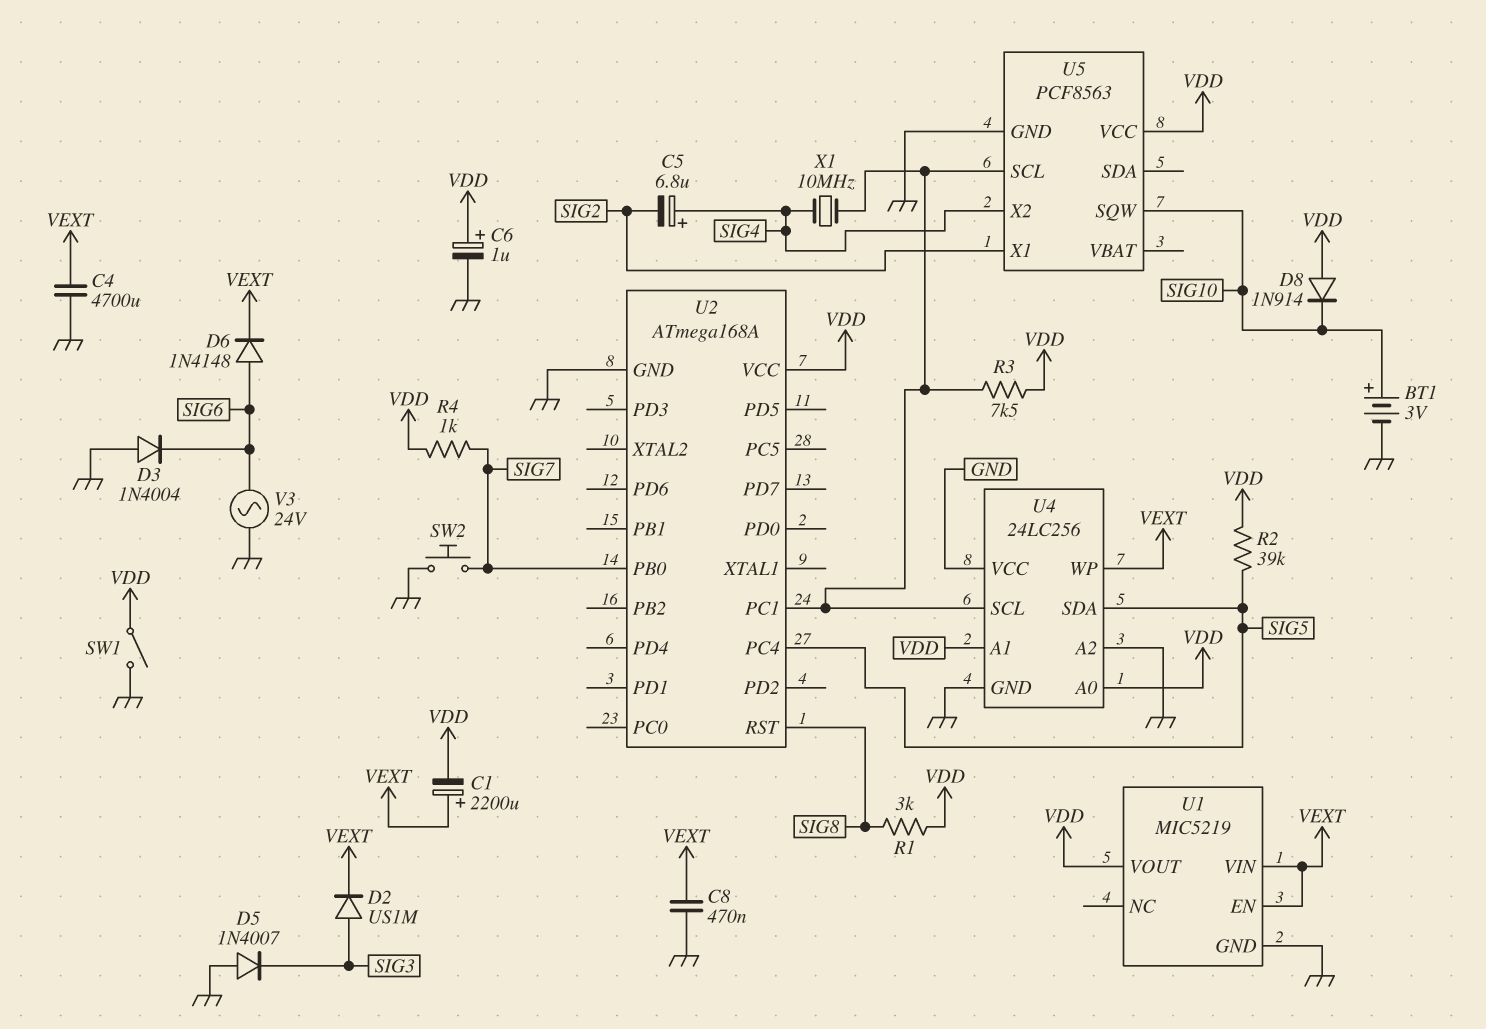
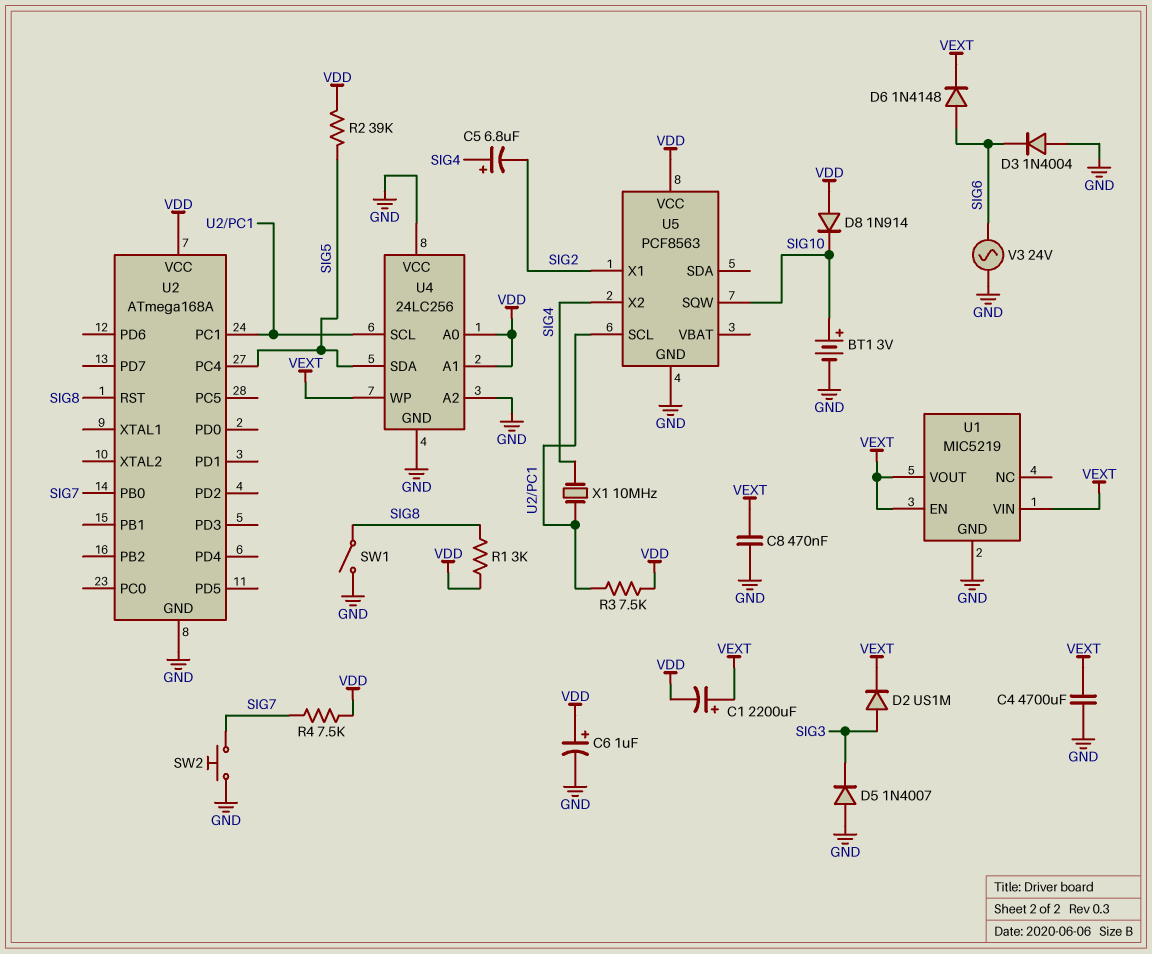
R4: 1k (SIG7, VDD) -> 7.5k (SIG7, VDD)
SW1: switch (GND, VDD) -> switch (GND, SIG8)
U1 pin VOUT: VDD -> VEXT

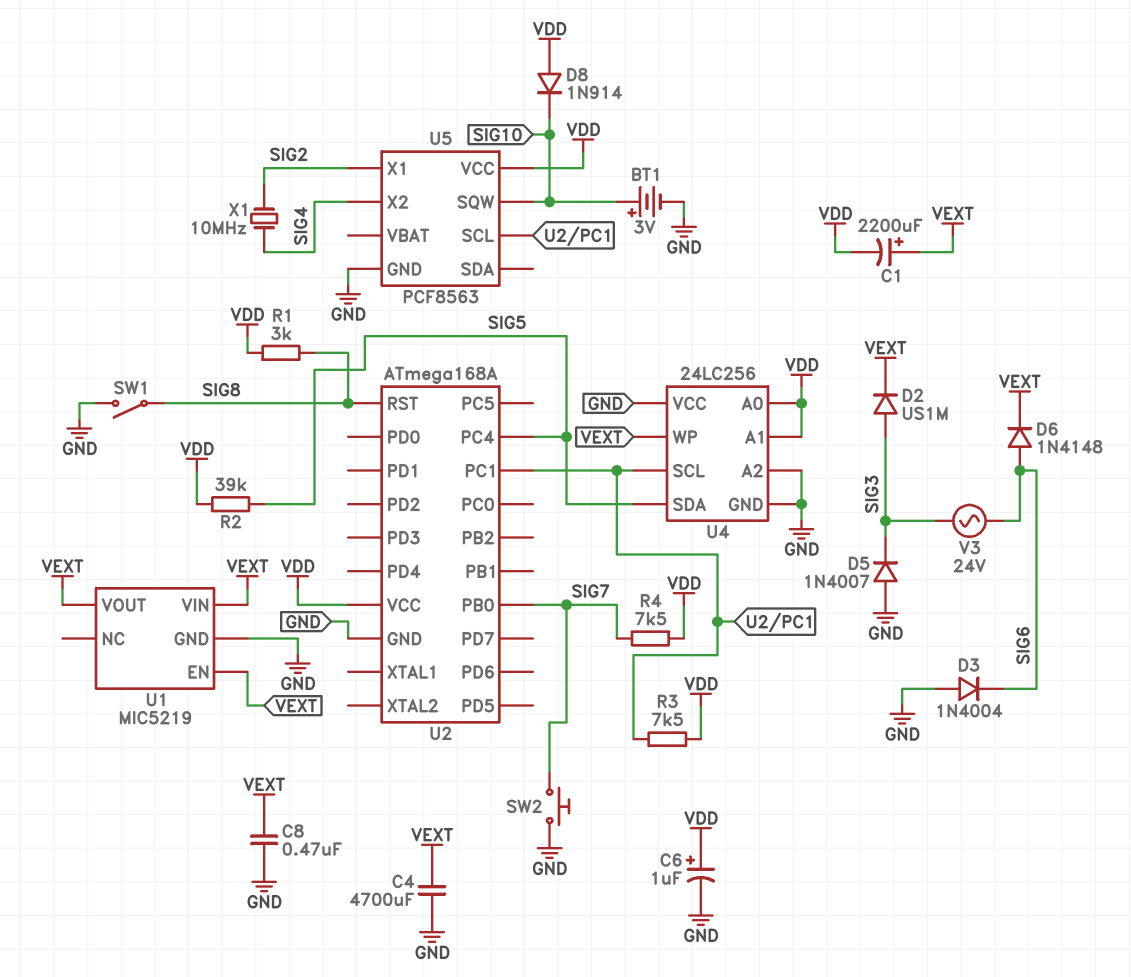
C5: 6.8uF (plus SIG4, minus SIG2) -> none
V3: AC 24V (GND, SIG6) -> AC 24V (SIG3, SIG6)
X1: 10MHz (SIG4, U2/PC1) -> 10MHz (SIG2, SIG4)

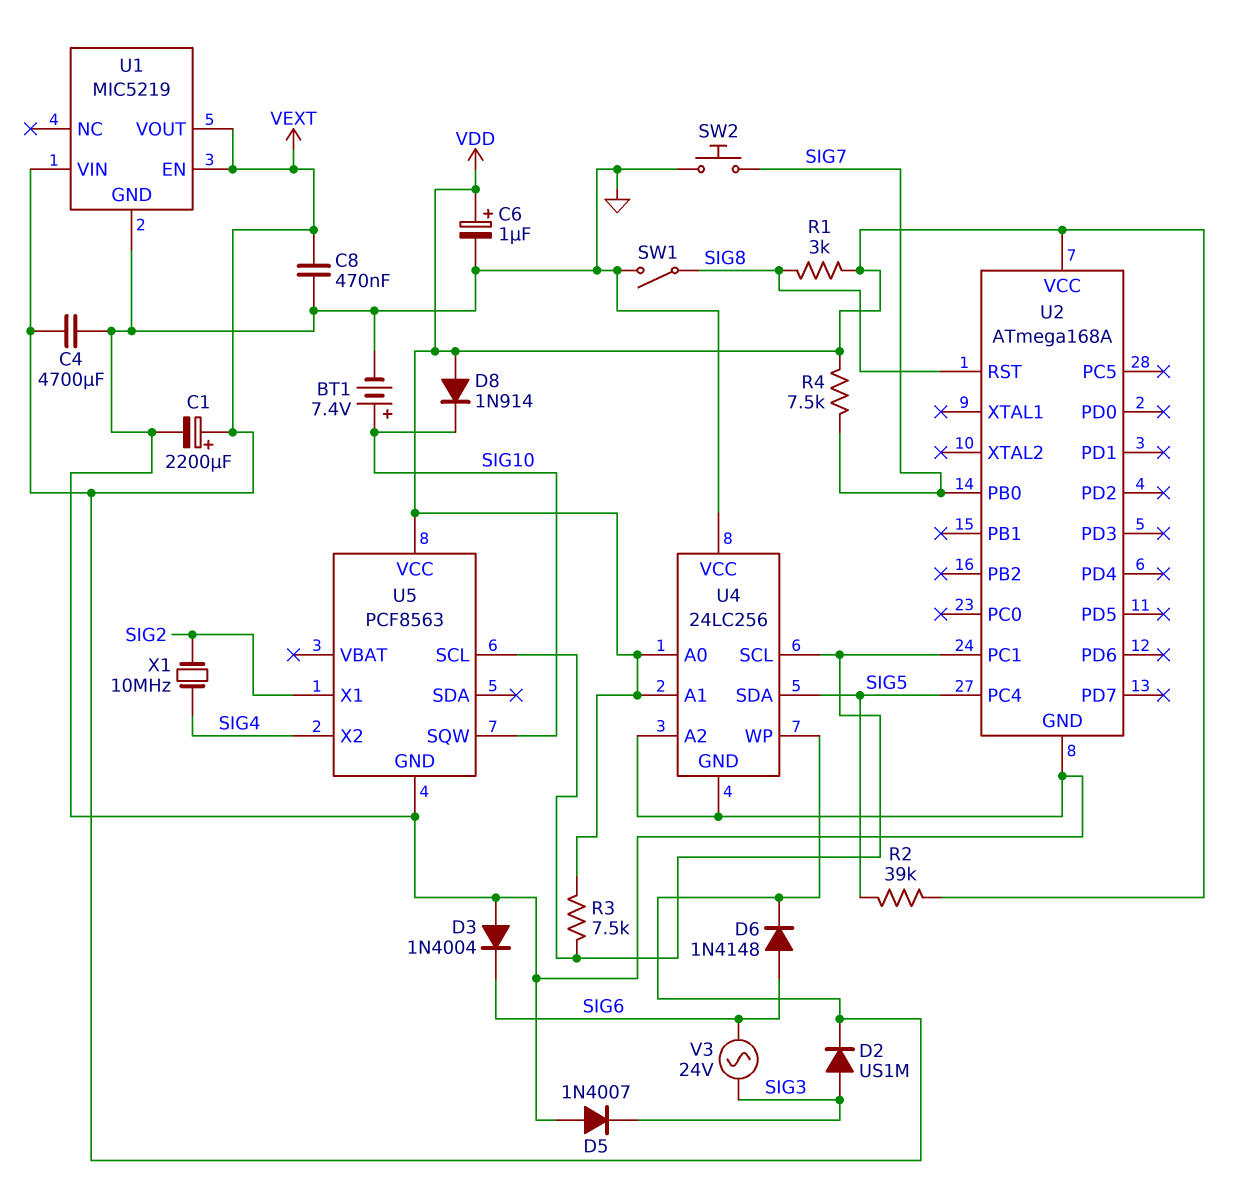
BT1: 3V (plus SIG10, minus GND) -> 7.4V (plus SIG10, minus GND)
C1: 2200uF (plus VEXT, minus VDD) -> 2200uF (plus VEXT, minus GND)

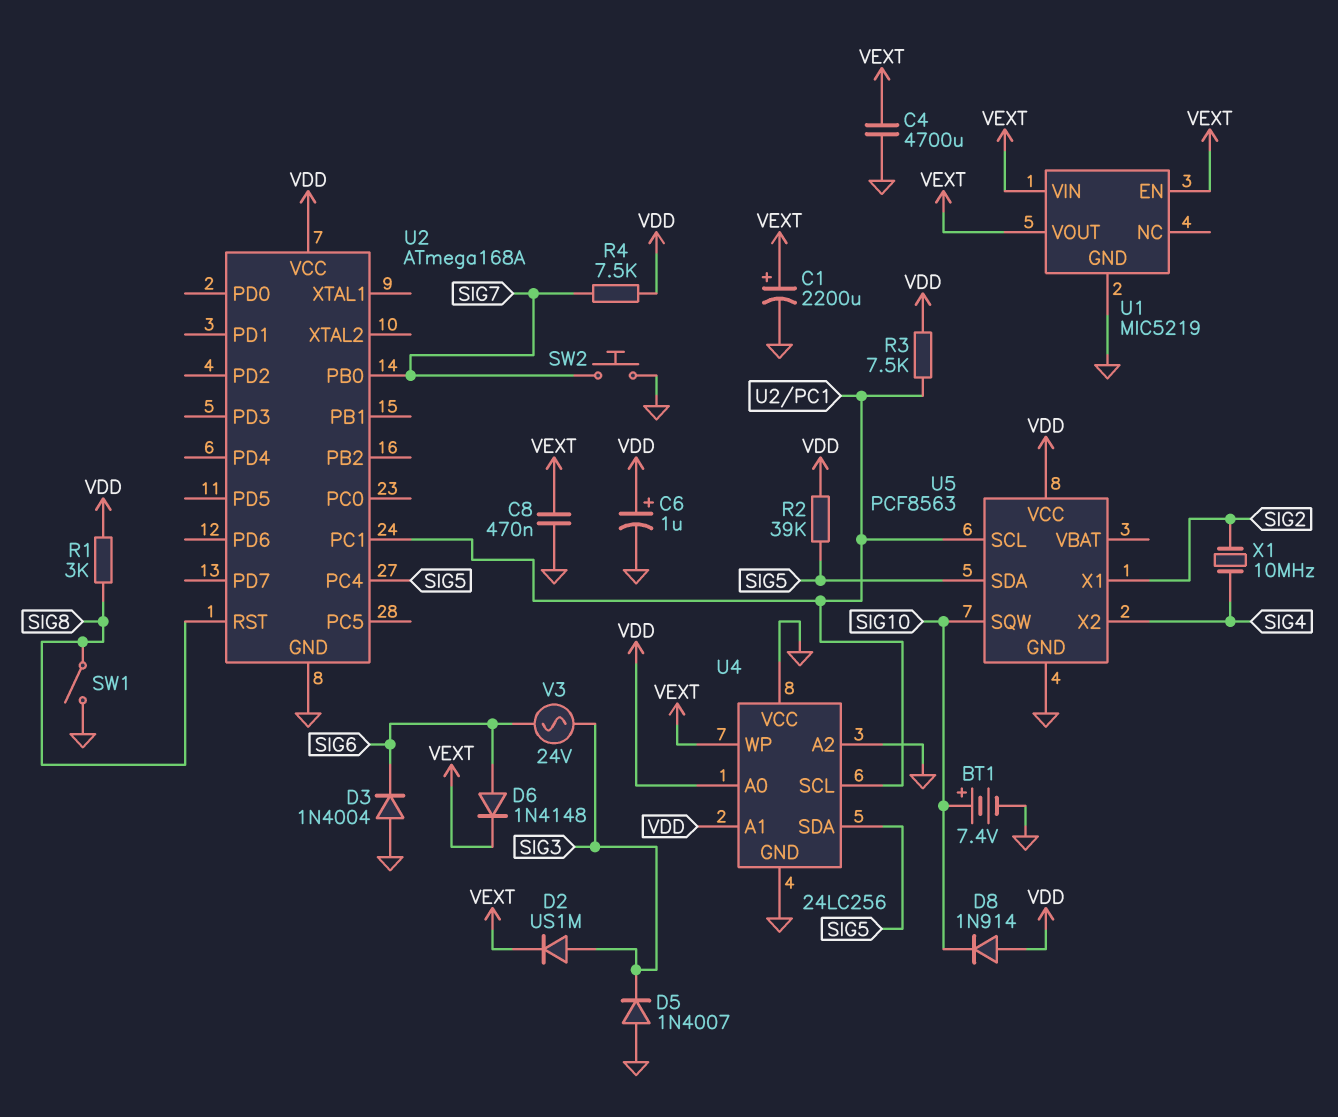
U5 pin SDA: none -> SIG5

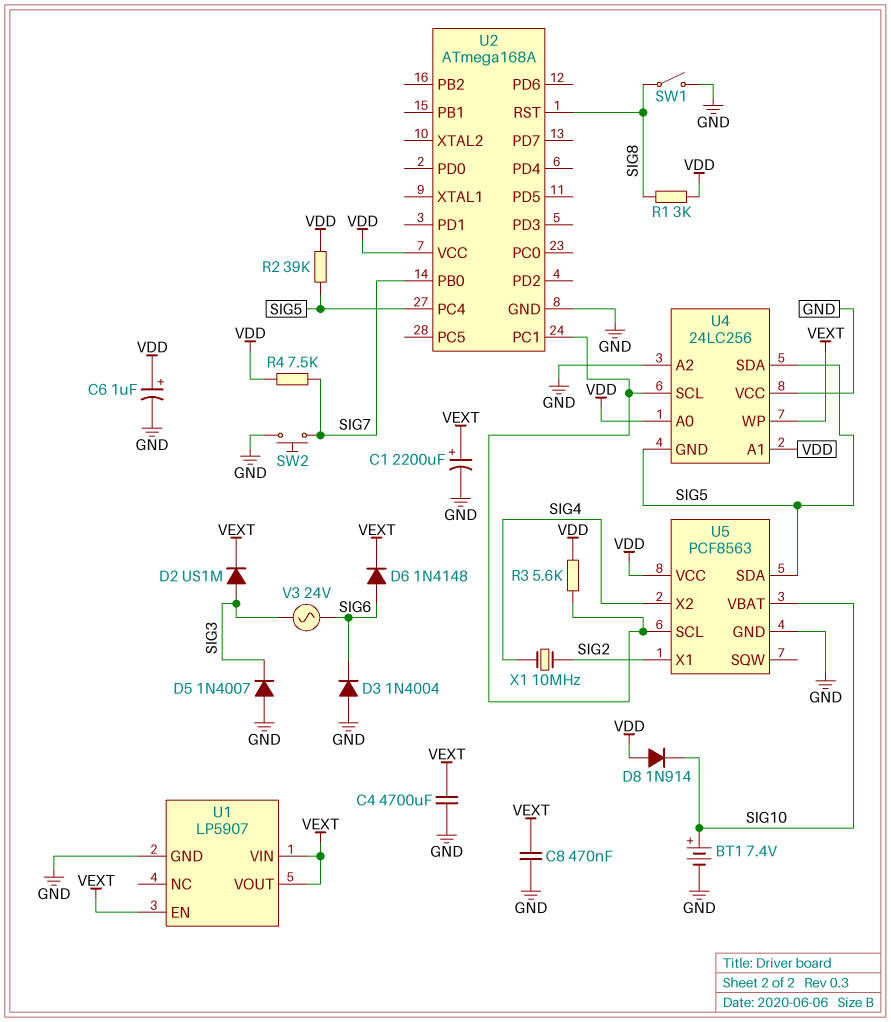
R3: 7.5k (U2/PC1, VDD) -> 5.6k (U2/PC1, VDD)
U1: MIC5219 -> LP5907
U4 pin GND: GND -> SIG5
U5 pin SQW: SIG10 -> none
U5 pin VBAT: none -> SIG10

